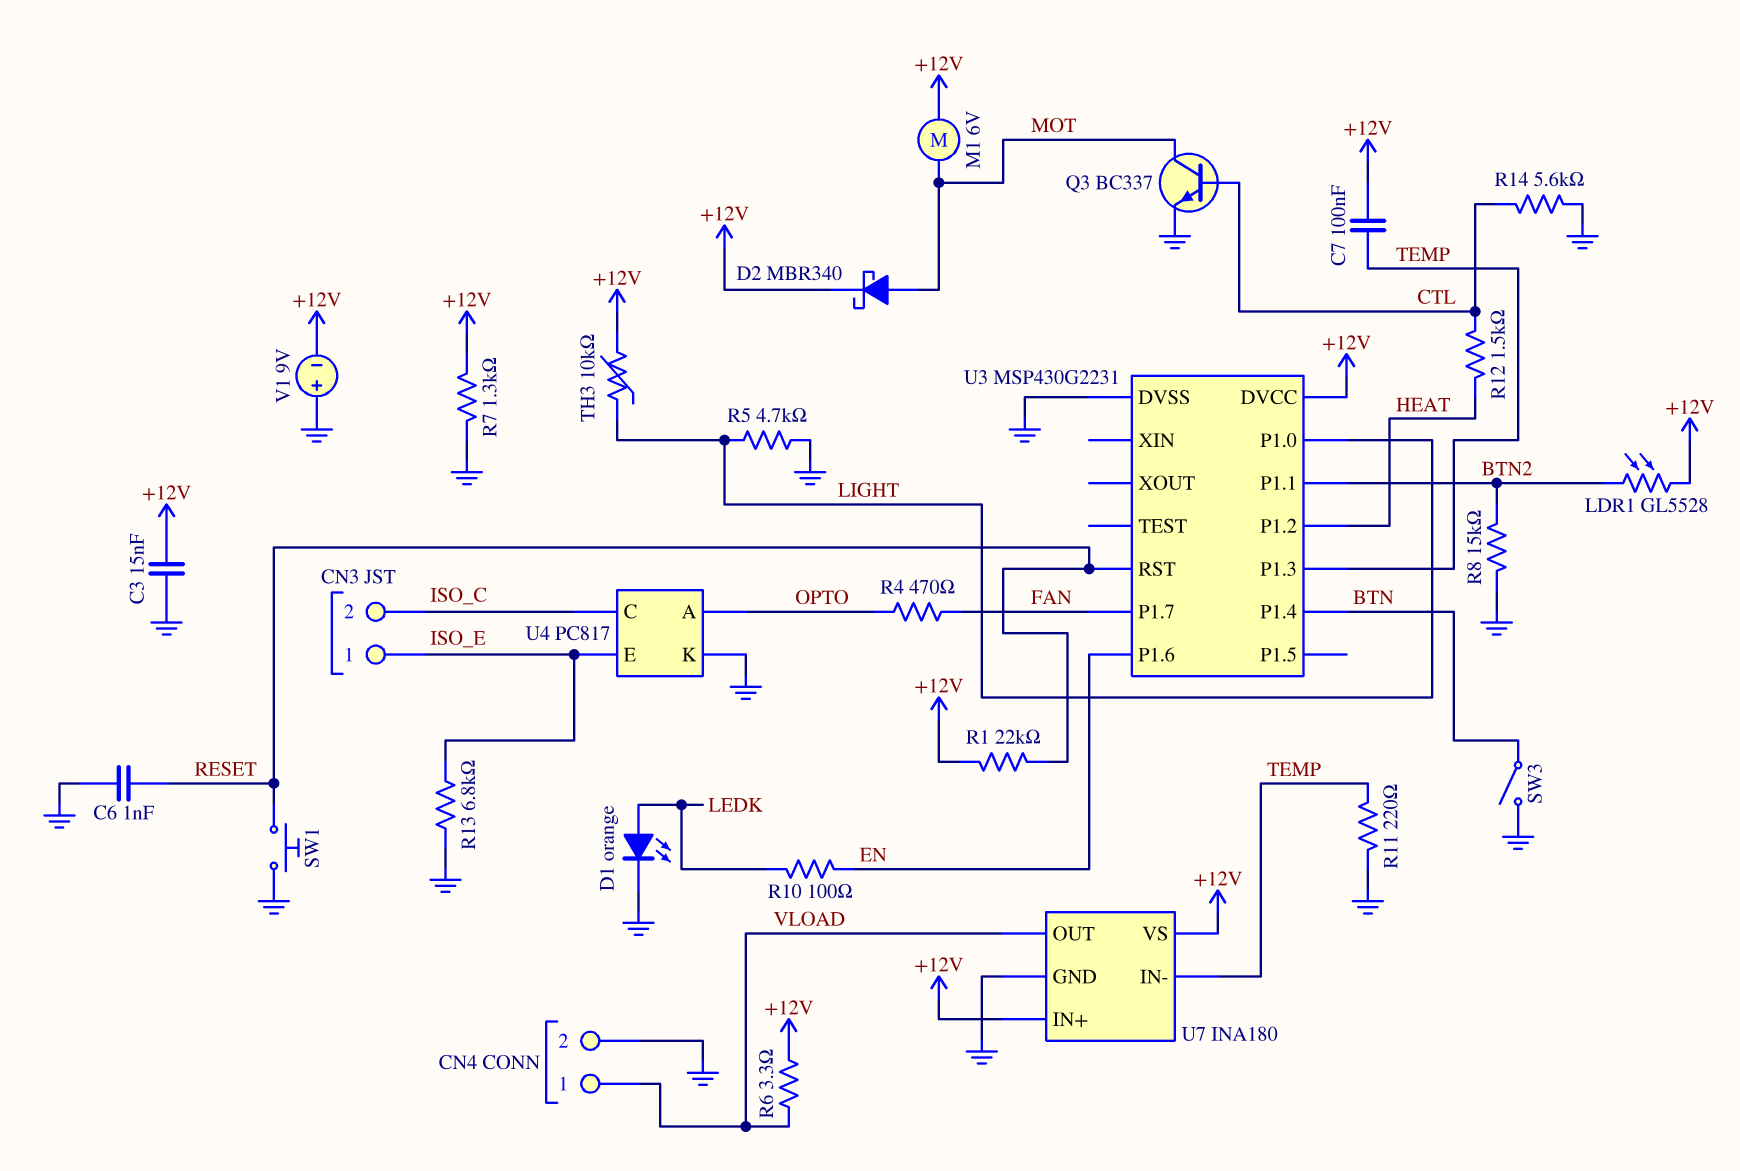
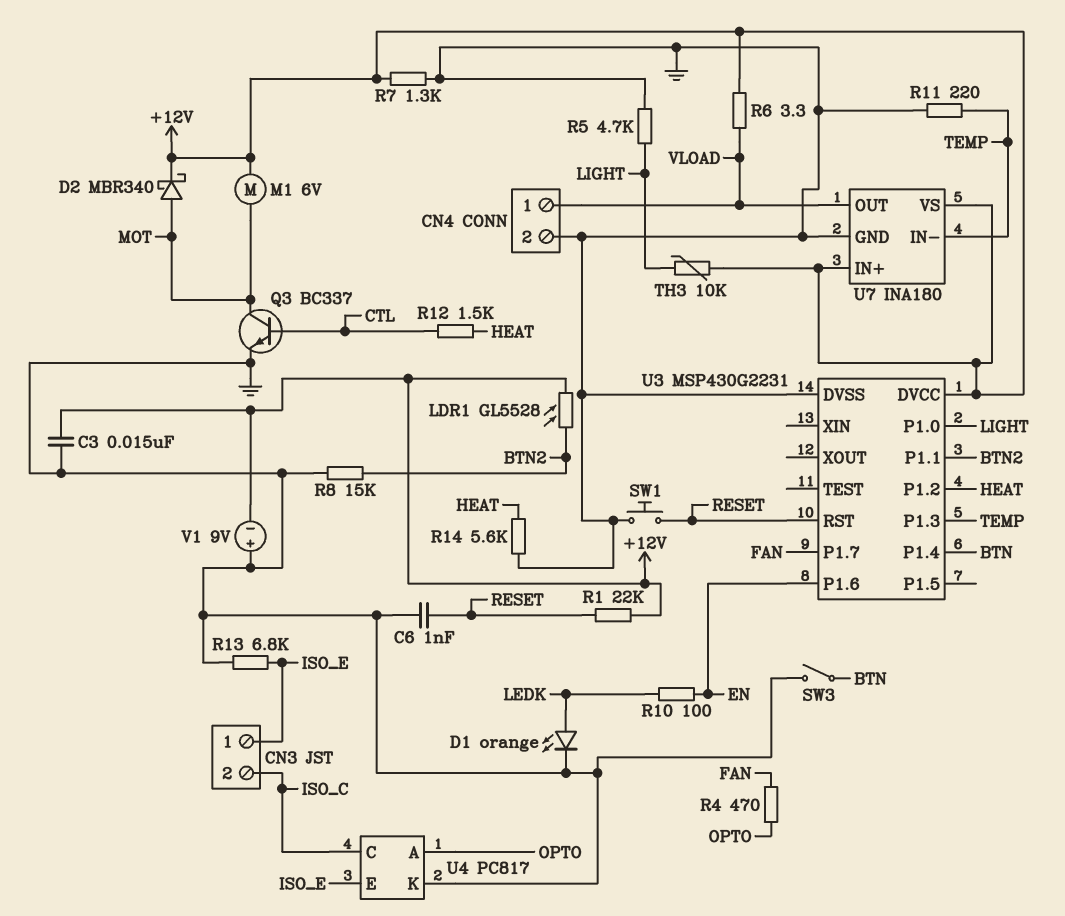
C7: 100nF (+12V, TEMP) -> none
R14: 5.6k (CTL, GND) -> 5.6k (GND, HEAT)

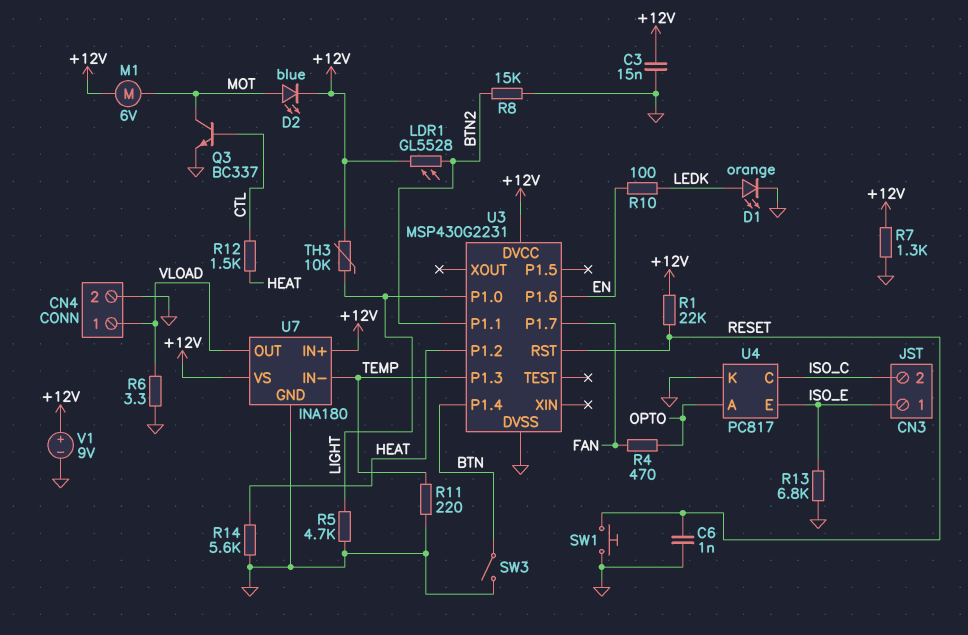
D2: schottky MBR340 (A MOT, K +12V) -> LED blue (A MOT, K +12V)
R6: 3.3 (+12V, VLOAD) -> 3.3 (GND, VLOAD)
V1: 9V (plus GND, minus +12V) -> 9V (plus +12V, minus GND)

